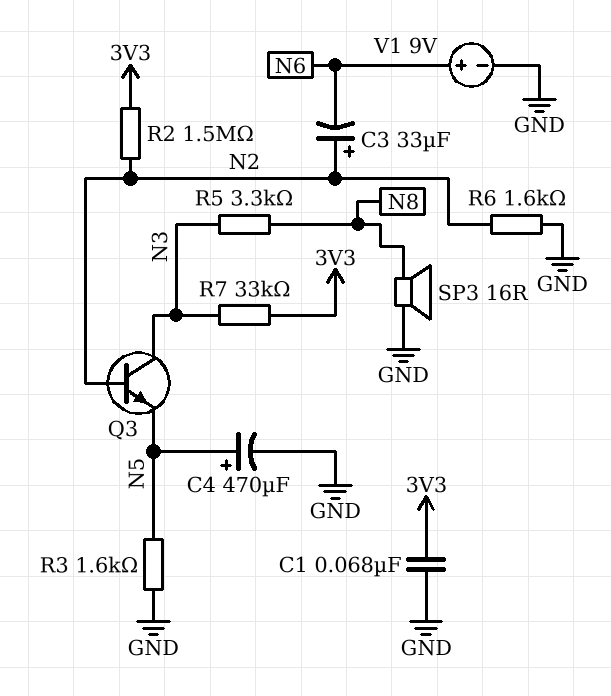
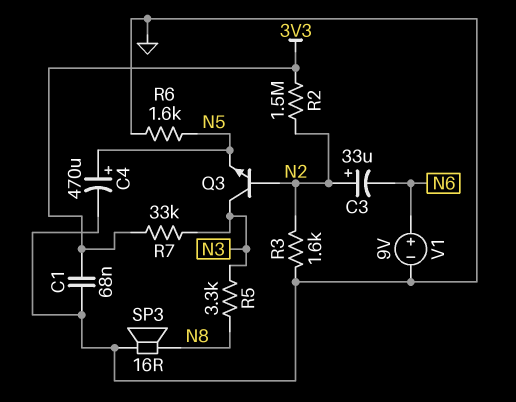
R3: 1.6k (GND, N5) -> 1.6k (GND, N2)
R6: 1.6k (GND, N2) -> 1.6k (GND, N5)

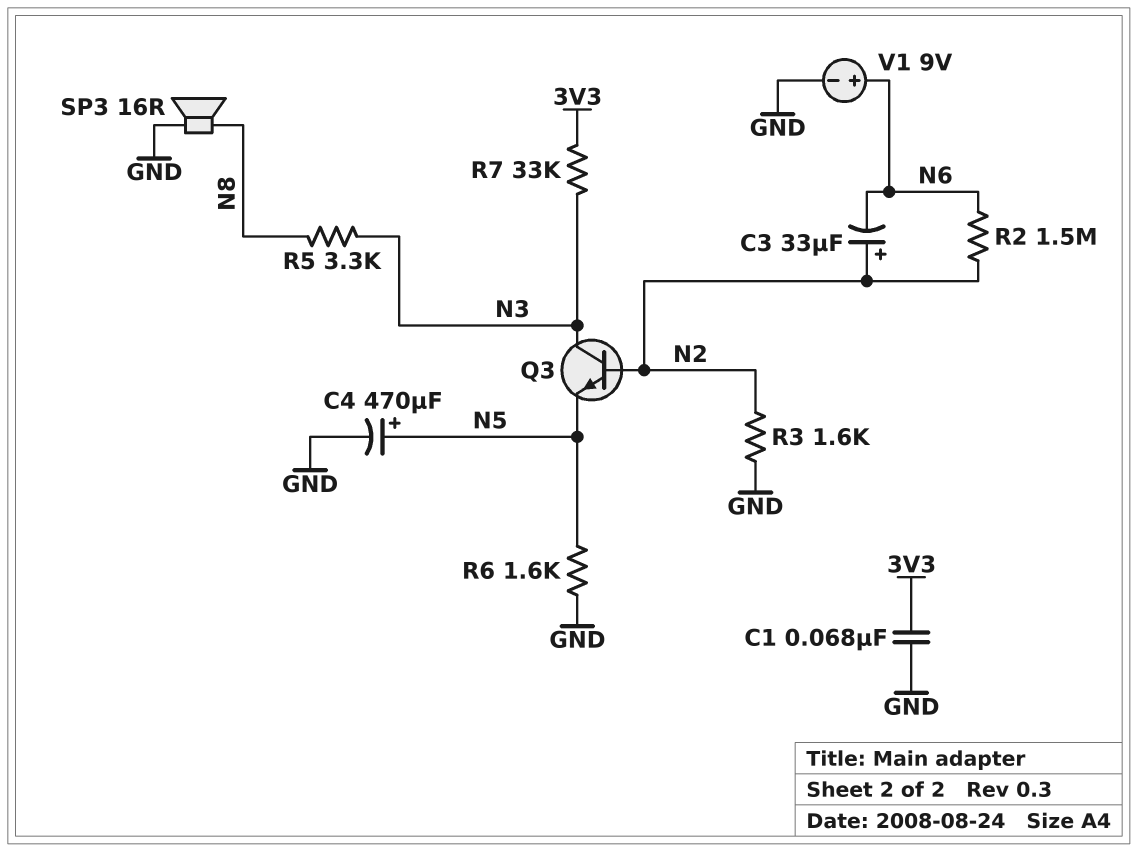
R2: 1.5M (3V3, N2) -> 1.5M (N2, N6)

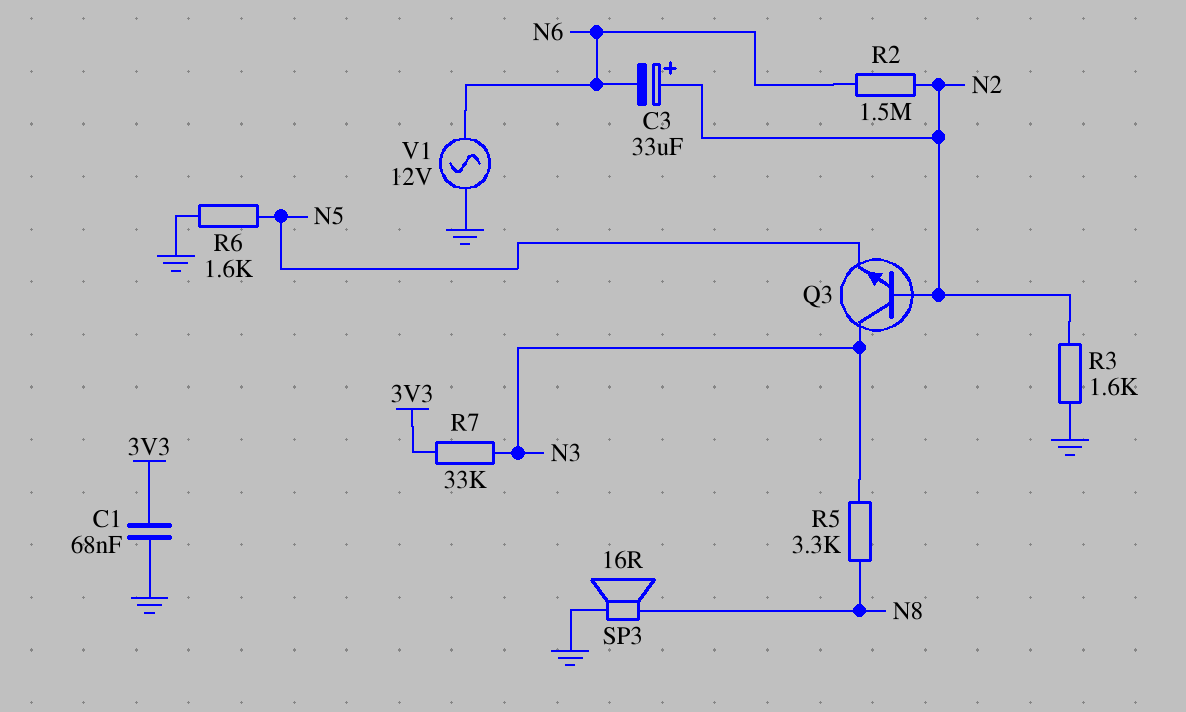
C4: 470uF (plus N5, minus GND) -> none
V1: 9V (plus N6, minus GND) -> AC 12V (GND, N6)

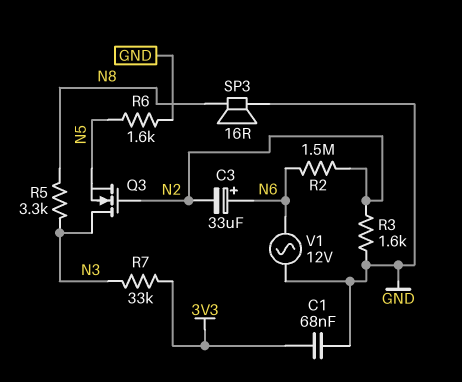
C3: 33uF (plus N2, minus N6) -> 33uF (plus N6, minus N2)
Q3: NPN (B N2, C N3, E N5) -> NMOS (G N2, D N3, S N5)

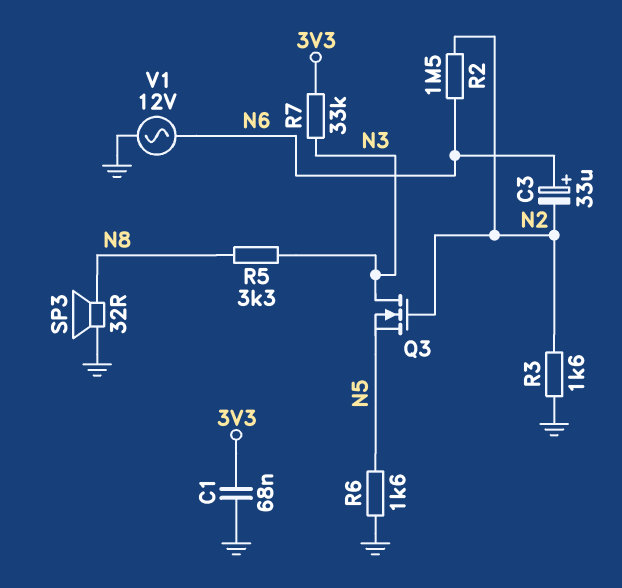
SP3: speaker 16R (GND, N8) -> speaker 32R (GND, N8)

